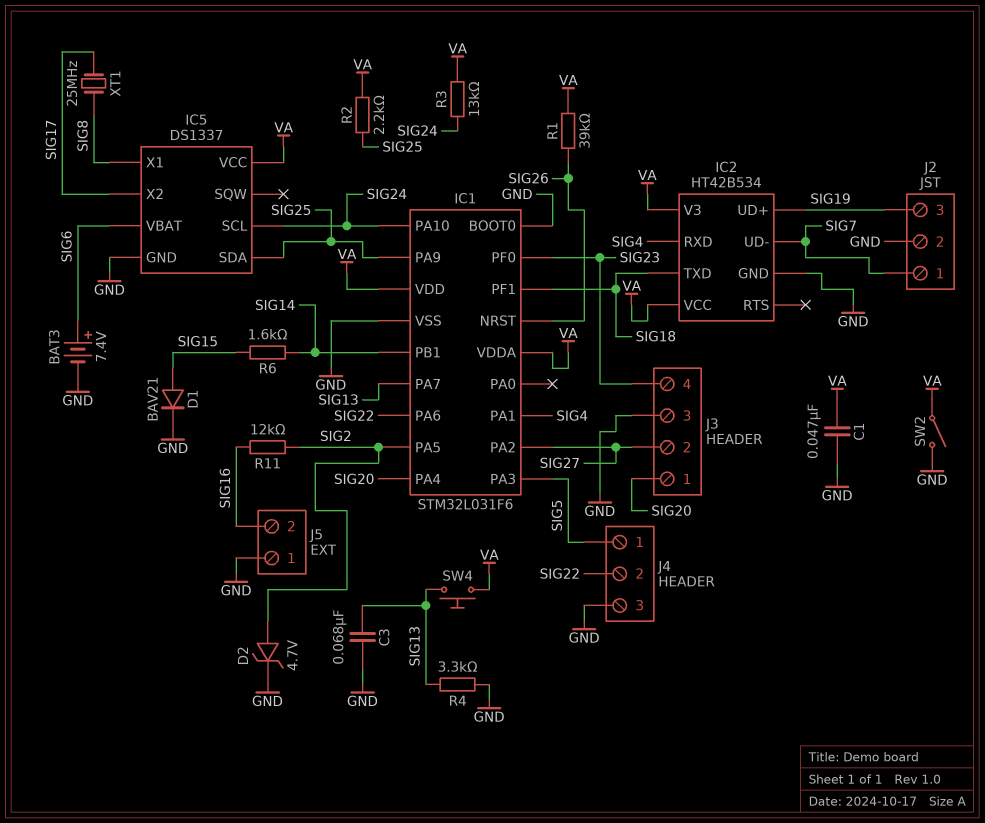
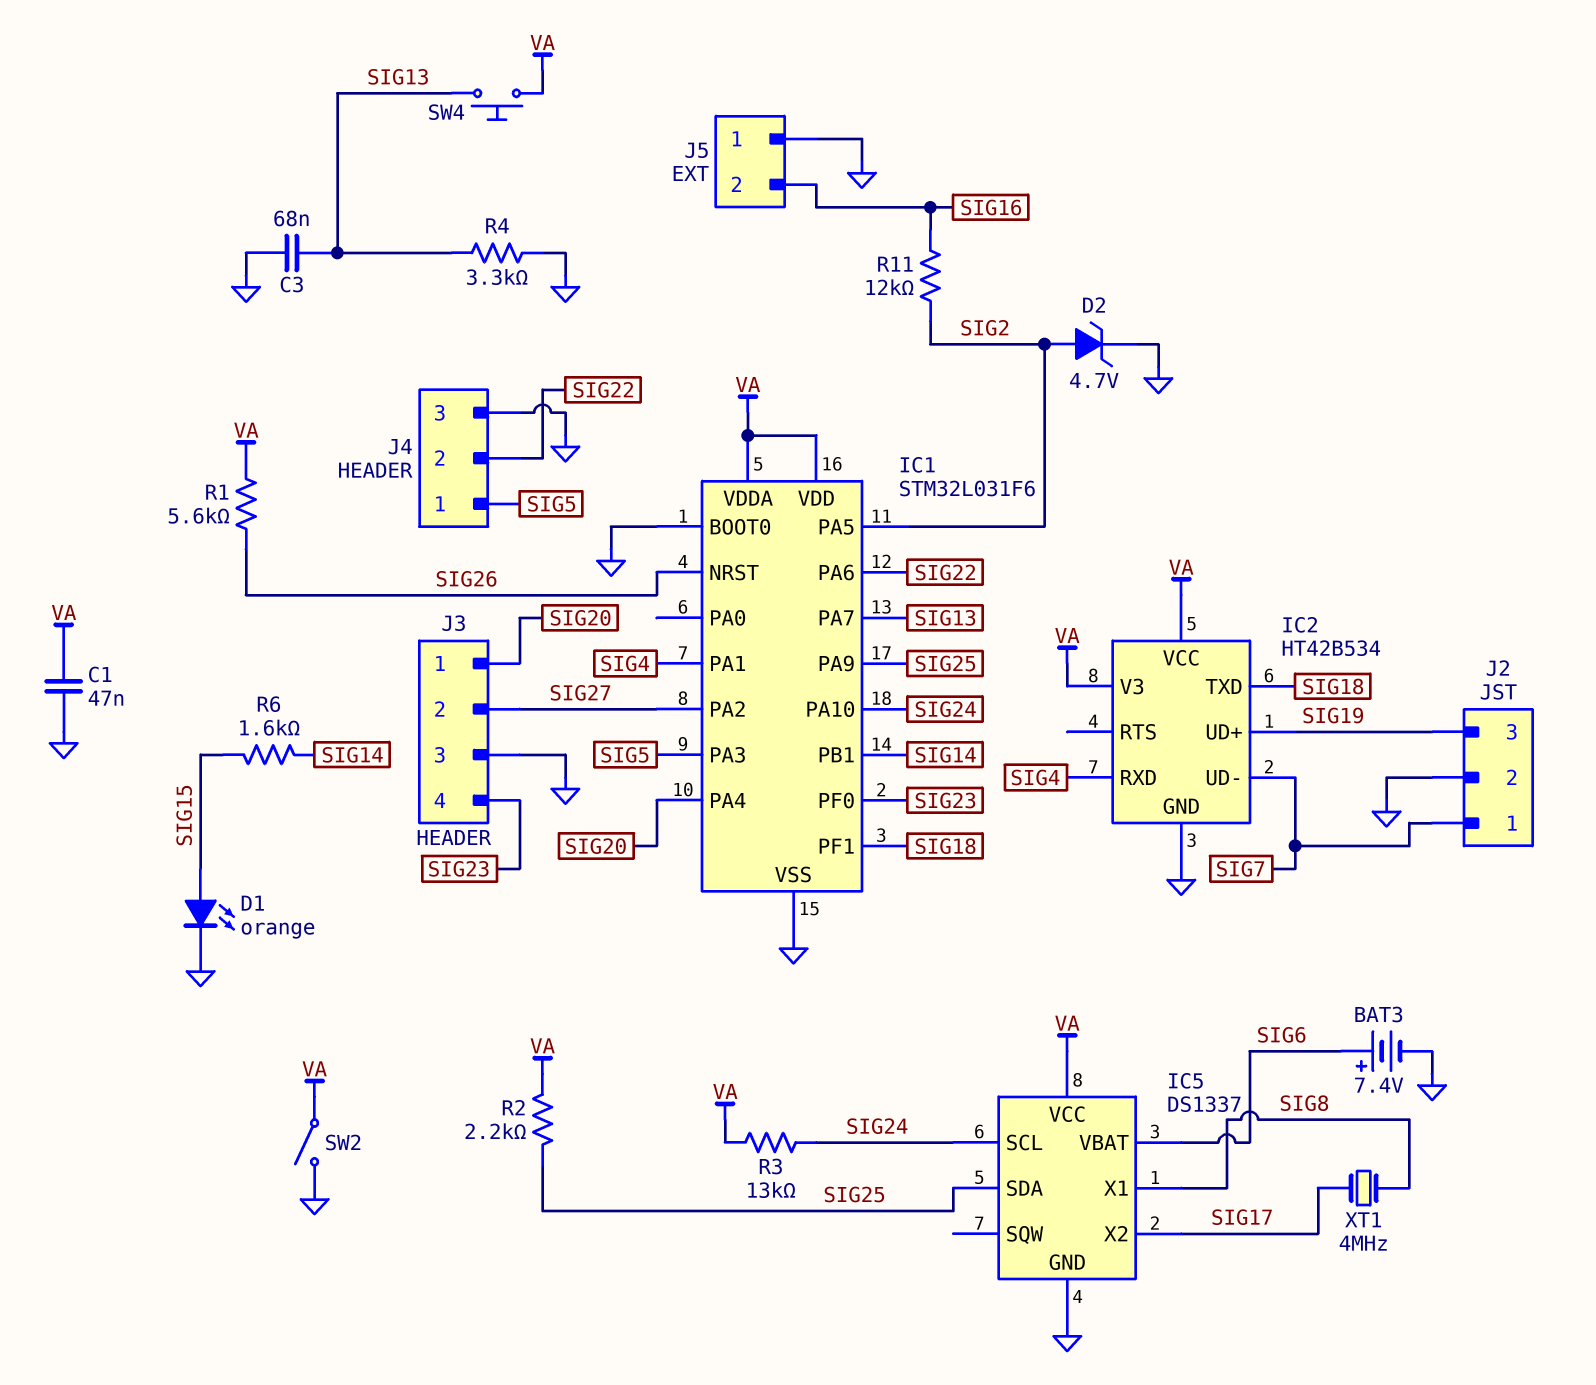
D1: diode BAV21 (A SIG15, K GND) -> LED orange (A SIG15, K GND)
R1: 39k (SIG26, VA) -> 5.6k (SIG26, VA)
XT1: 25MHz (SIG8, SIG17) -> 4MHz (SIG8, SIG17)

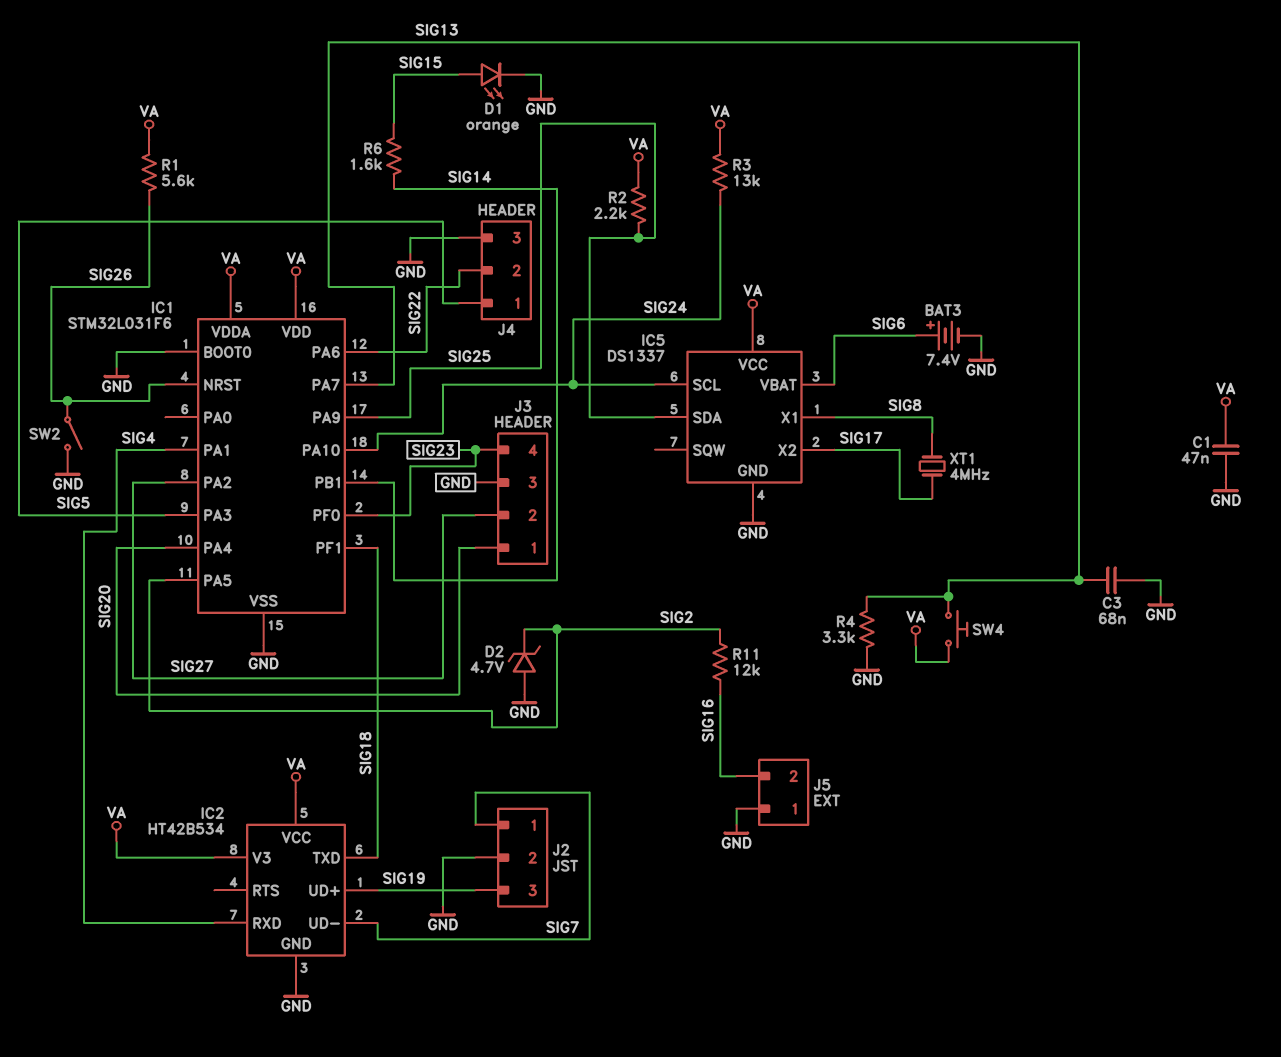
D2: zener 4.7V (A SIG2, K GND) -> zener 4.7V (A GND, K SIG2)
SW2: switch (GND, VA) -> switch (GND, SIG26)

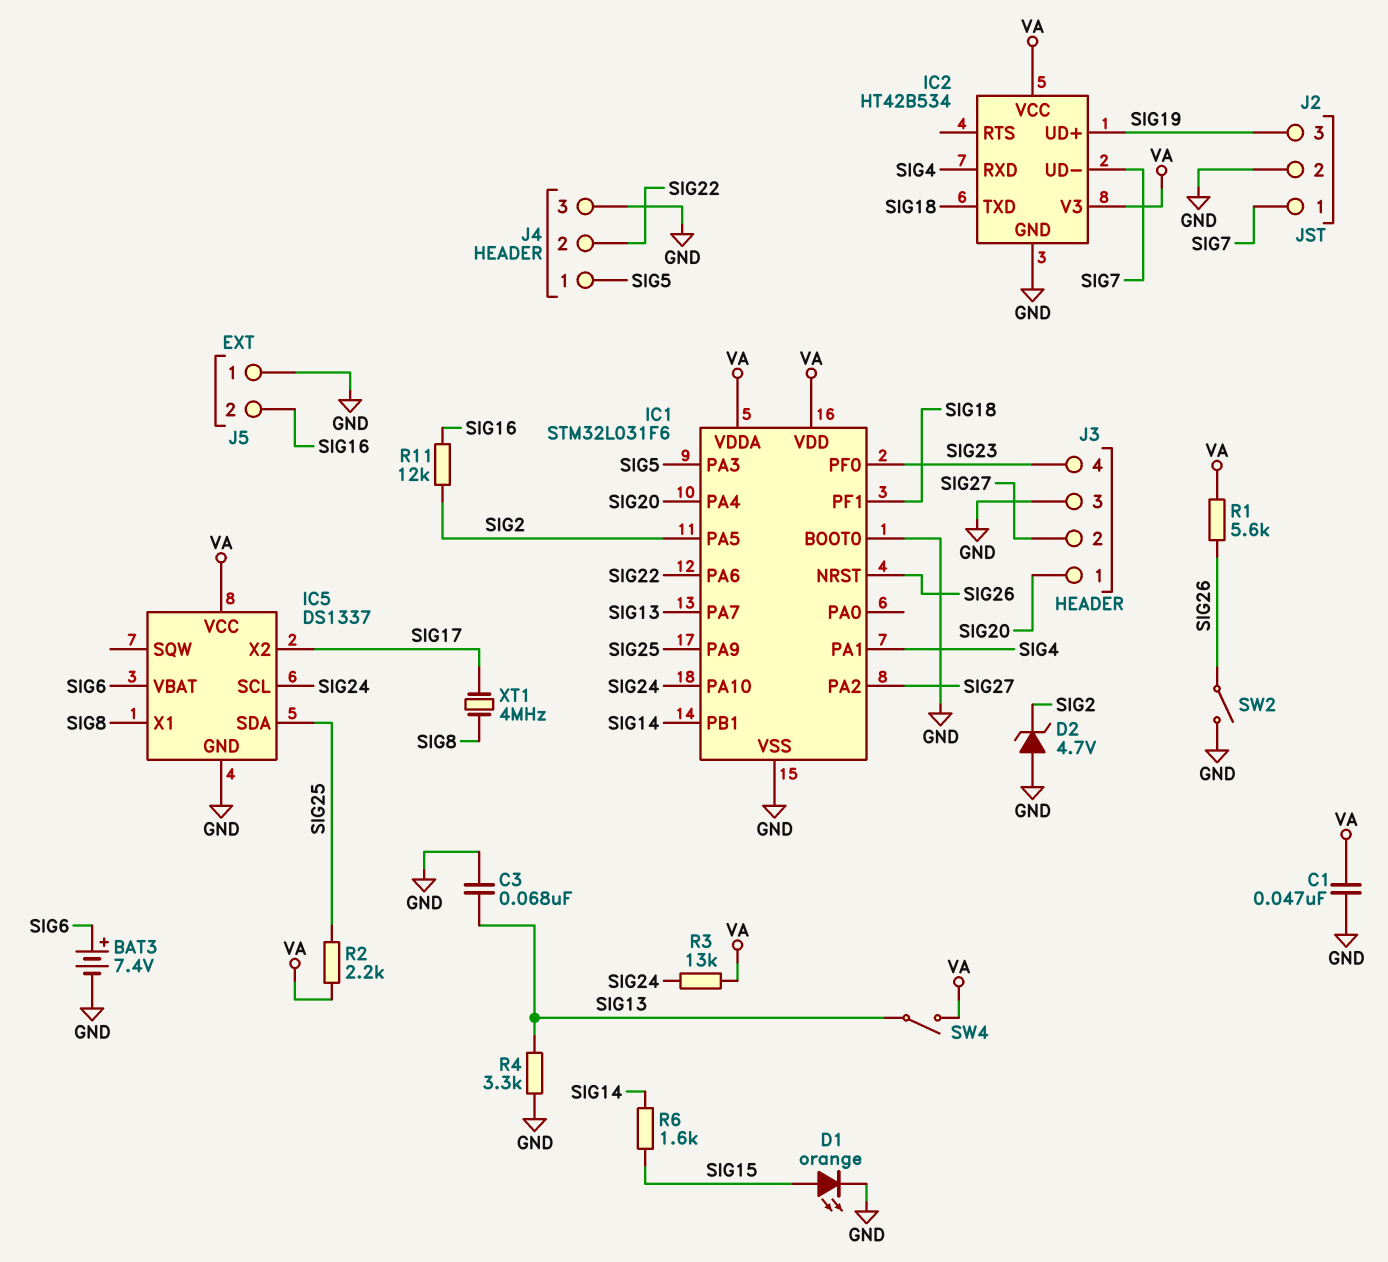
SW4: button (SIG13, VA) -> switch (SIG13, VA)

